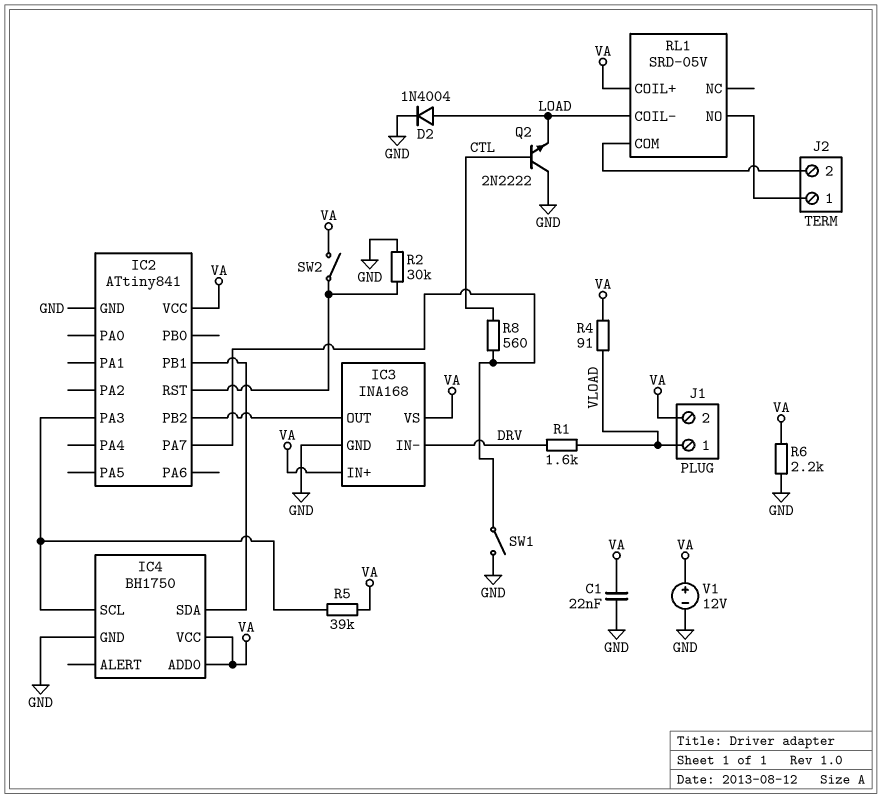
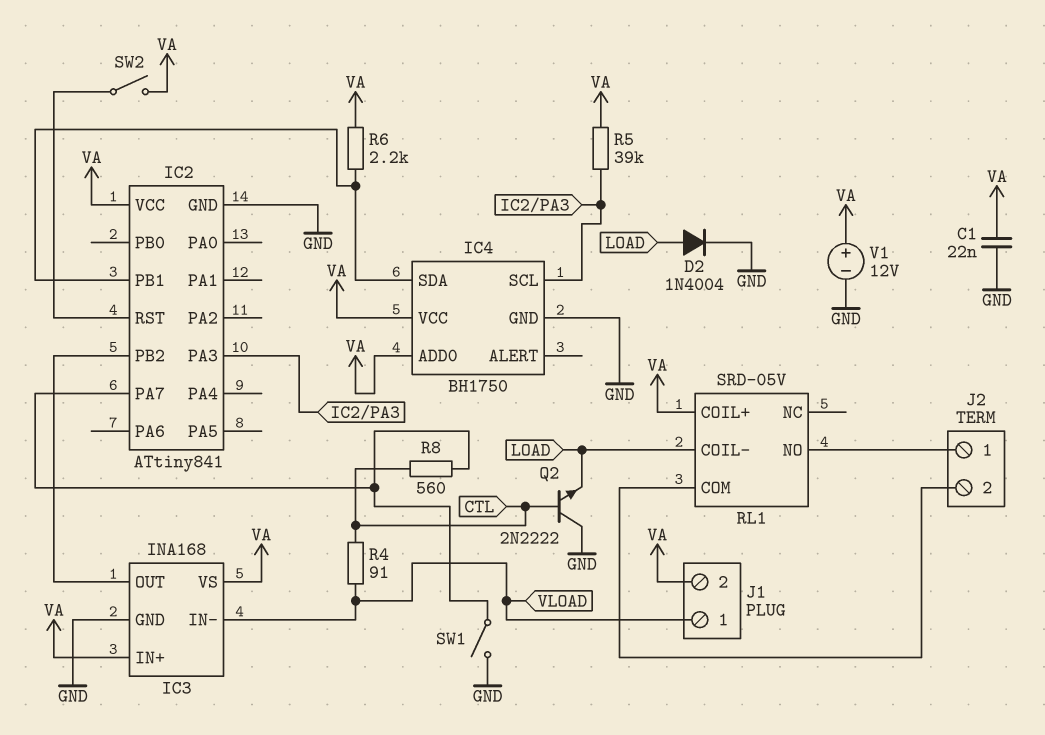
IC3 pin IN-: DRV -> VLOAD
R1: 1.6k (DRV, VLOAD) -> none
R2: 30k (GND, IC2/RST) -> none
R4: 91 (VA, VLOAD) -> 91 (CTL, VLOAD)
R6: 2.2k (GND, VA) -> 2.2k (IC2/PB1, VA)

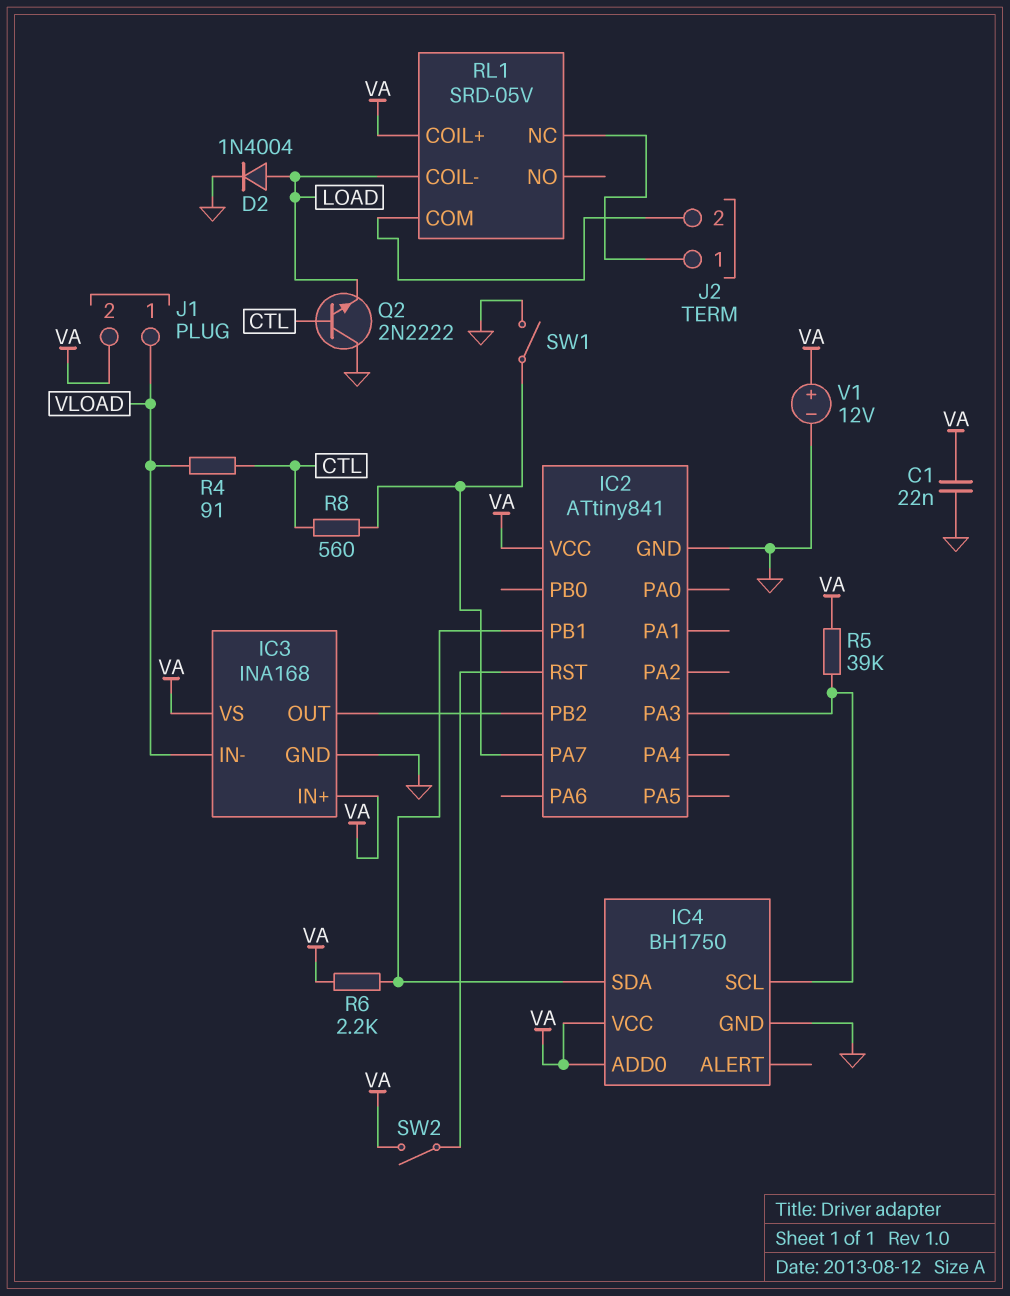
RL1 pin NC: none -> J2/1
RL1 pin NO: J2/1 -> none

